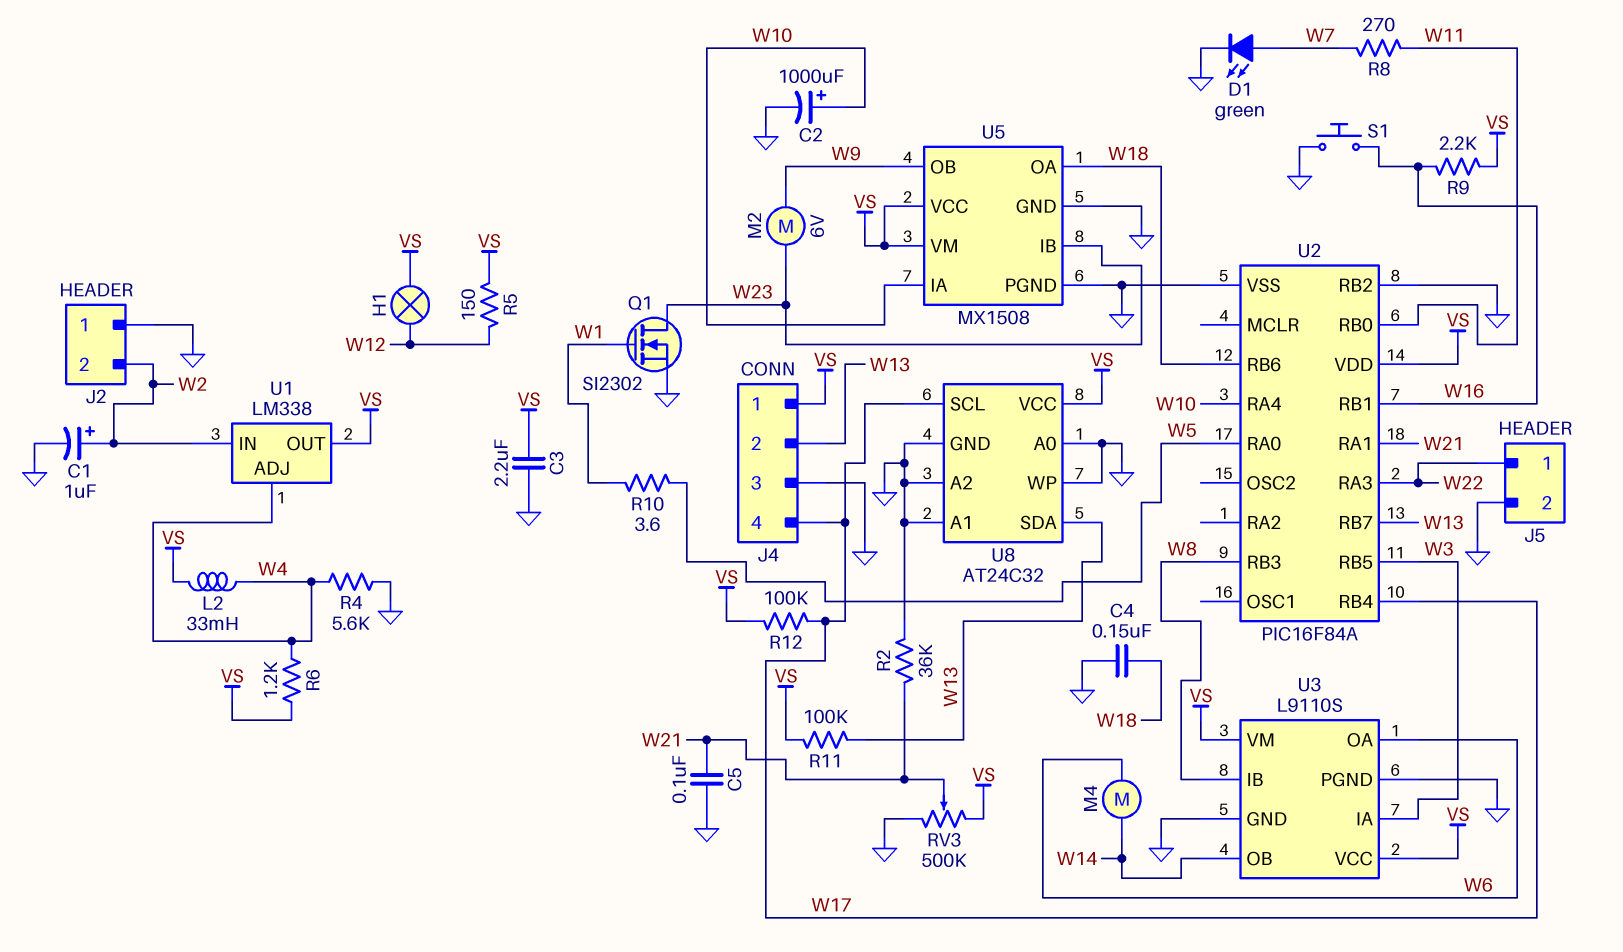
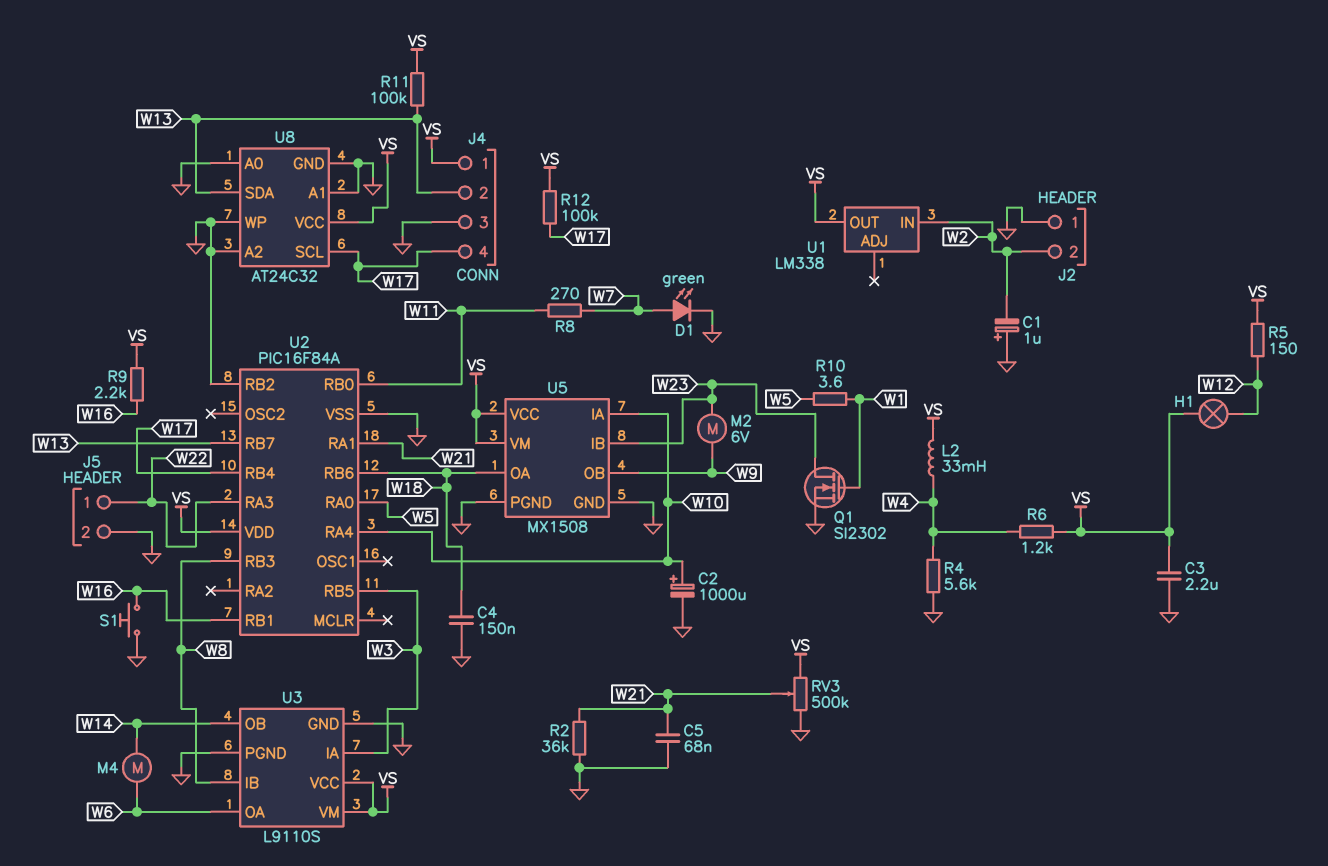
C1: 1uF (plus W2, minus GND) -> 1uF (plus GND, minus W2)
C5: 100nF (GND, W21) -> 68nF (GND, W21)
U1 pin ADJ: W4 -> none

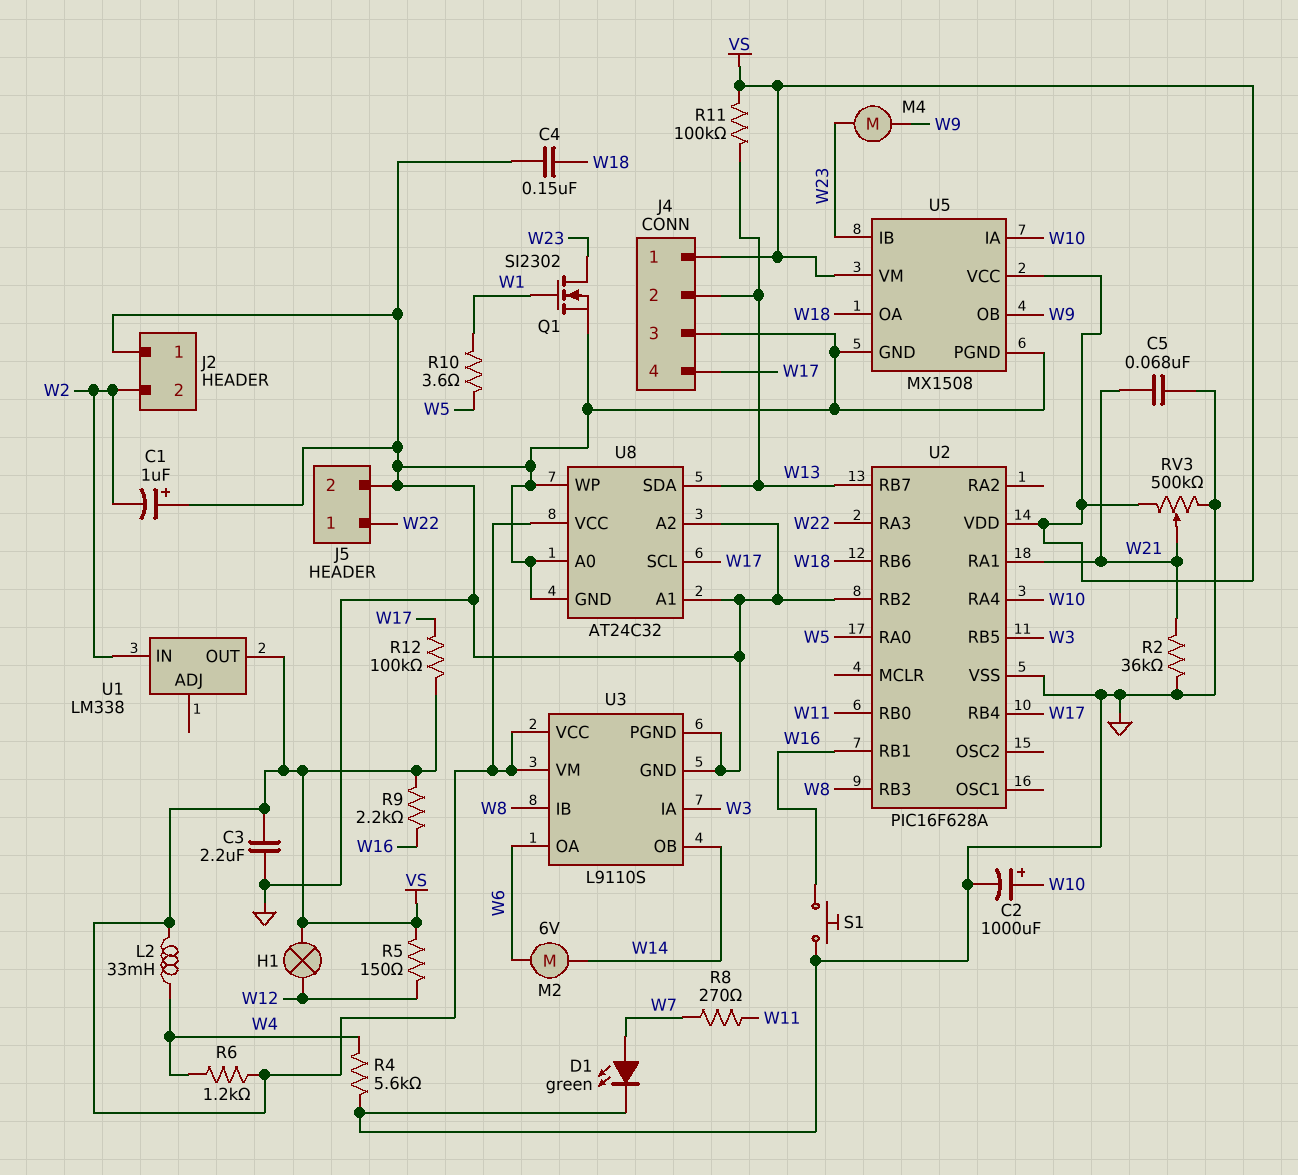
M2: motor 6V (W9, W23) -> motor 6V (W6, W14)
M4: motor (W6, W14) -> motor (W9, W23)
U2: PIC16F84A -> PIC16F628A

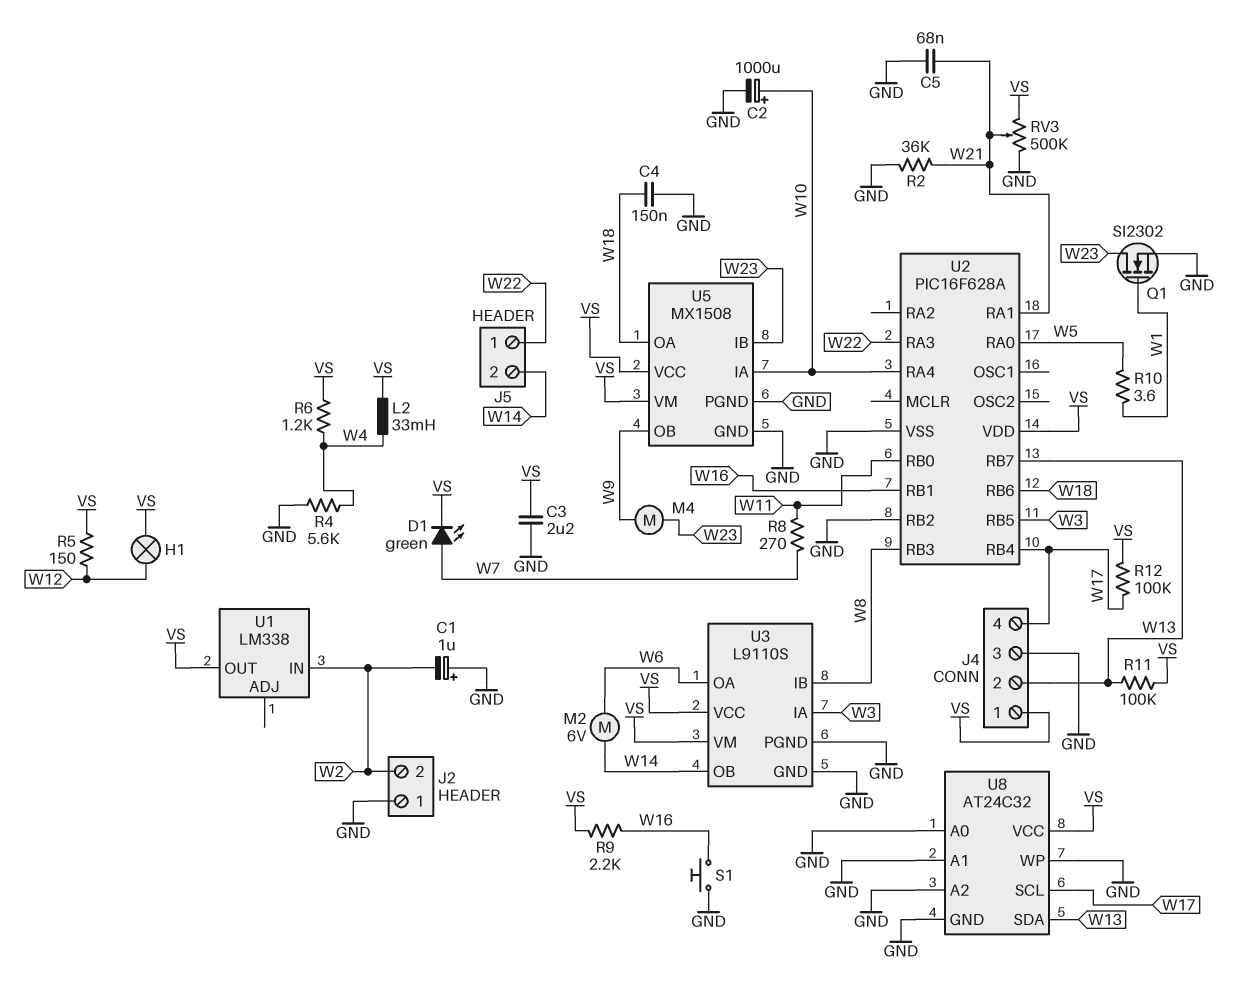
D1: LED green (A W7, K GND) -> LED green (A W7, K VS)
J5 pin 2: GND -> W14

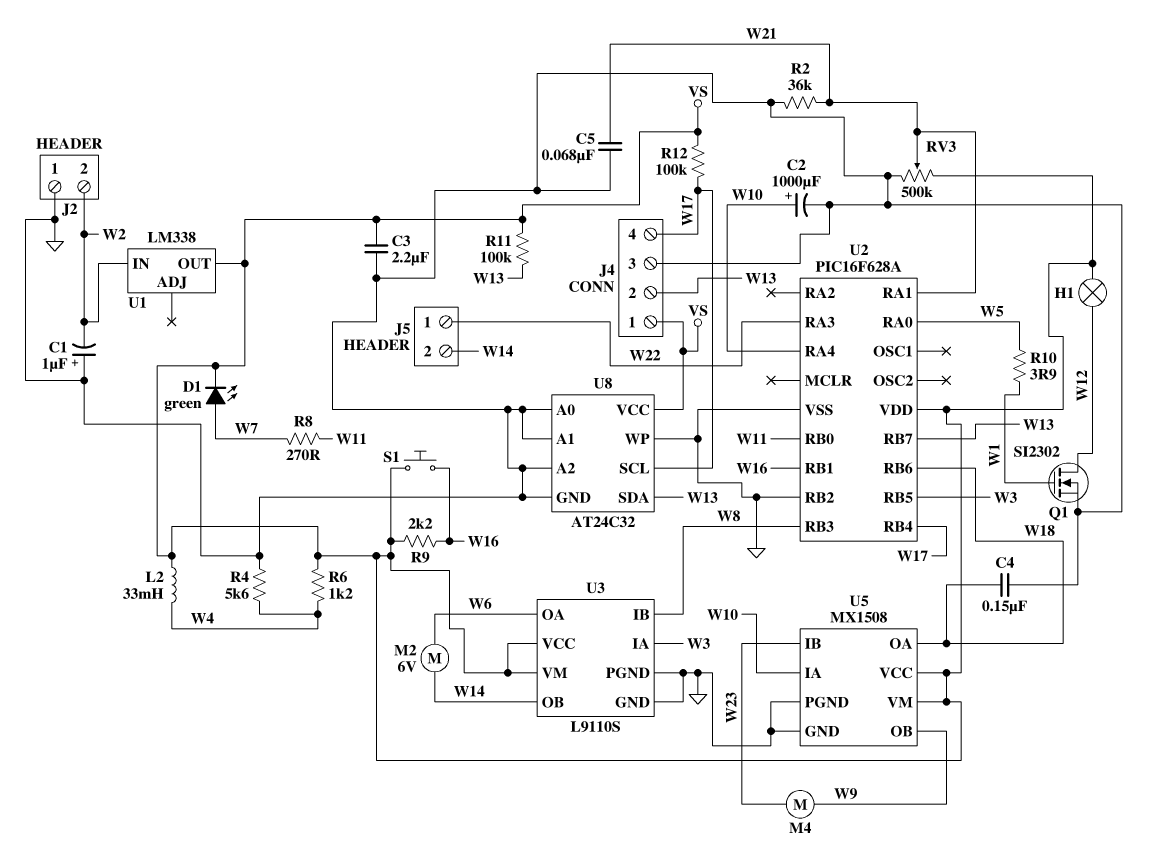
Q1: NMOS SI2302 (G W1, D W23, S GND) -> NMOS SI2302 (G W1, D W12, S GND)
R5: 150 (VS, W12) -> none
R10: 3.6 (W1, W5) -> 3.9 (W1, W5)
S1: button (GND, W16) -> button (VS, W16)

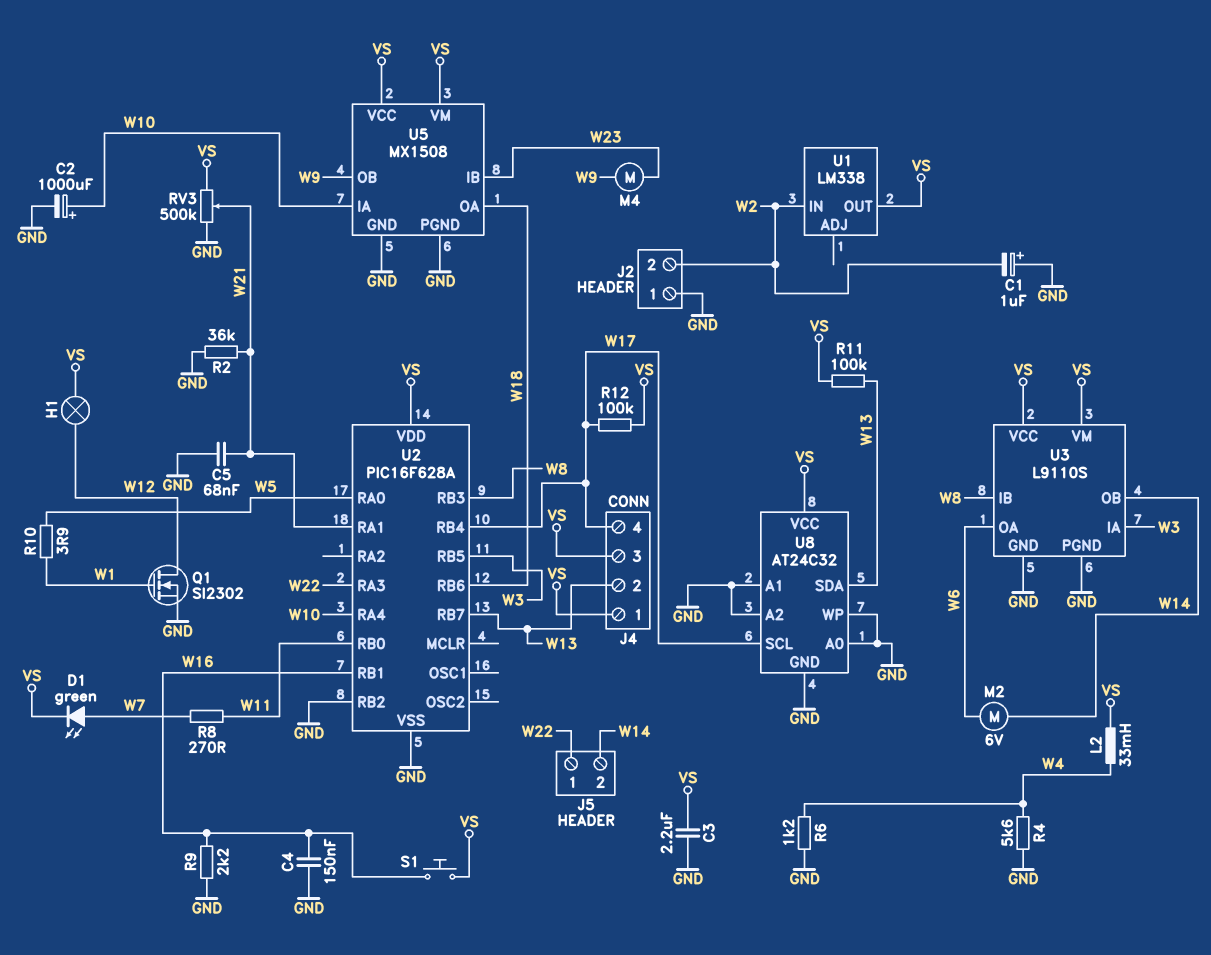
C4: 150nF (GND, W18) -> 150nF (GND, W16)
J4 pin 3: GND -> VS
R6: 1.2k (VS, W4) -> 1.2k (GND, W4)
R9: 2.2k (VS, W16) -> 2.2k (GND, W16)

